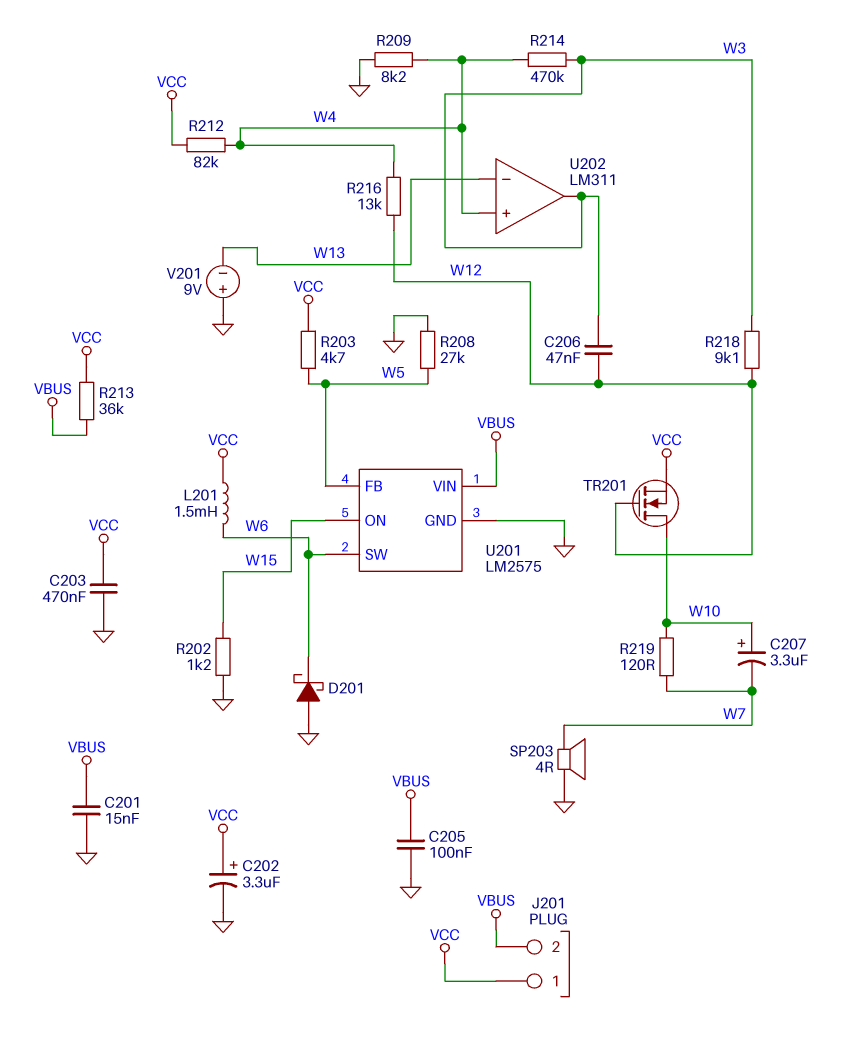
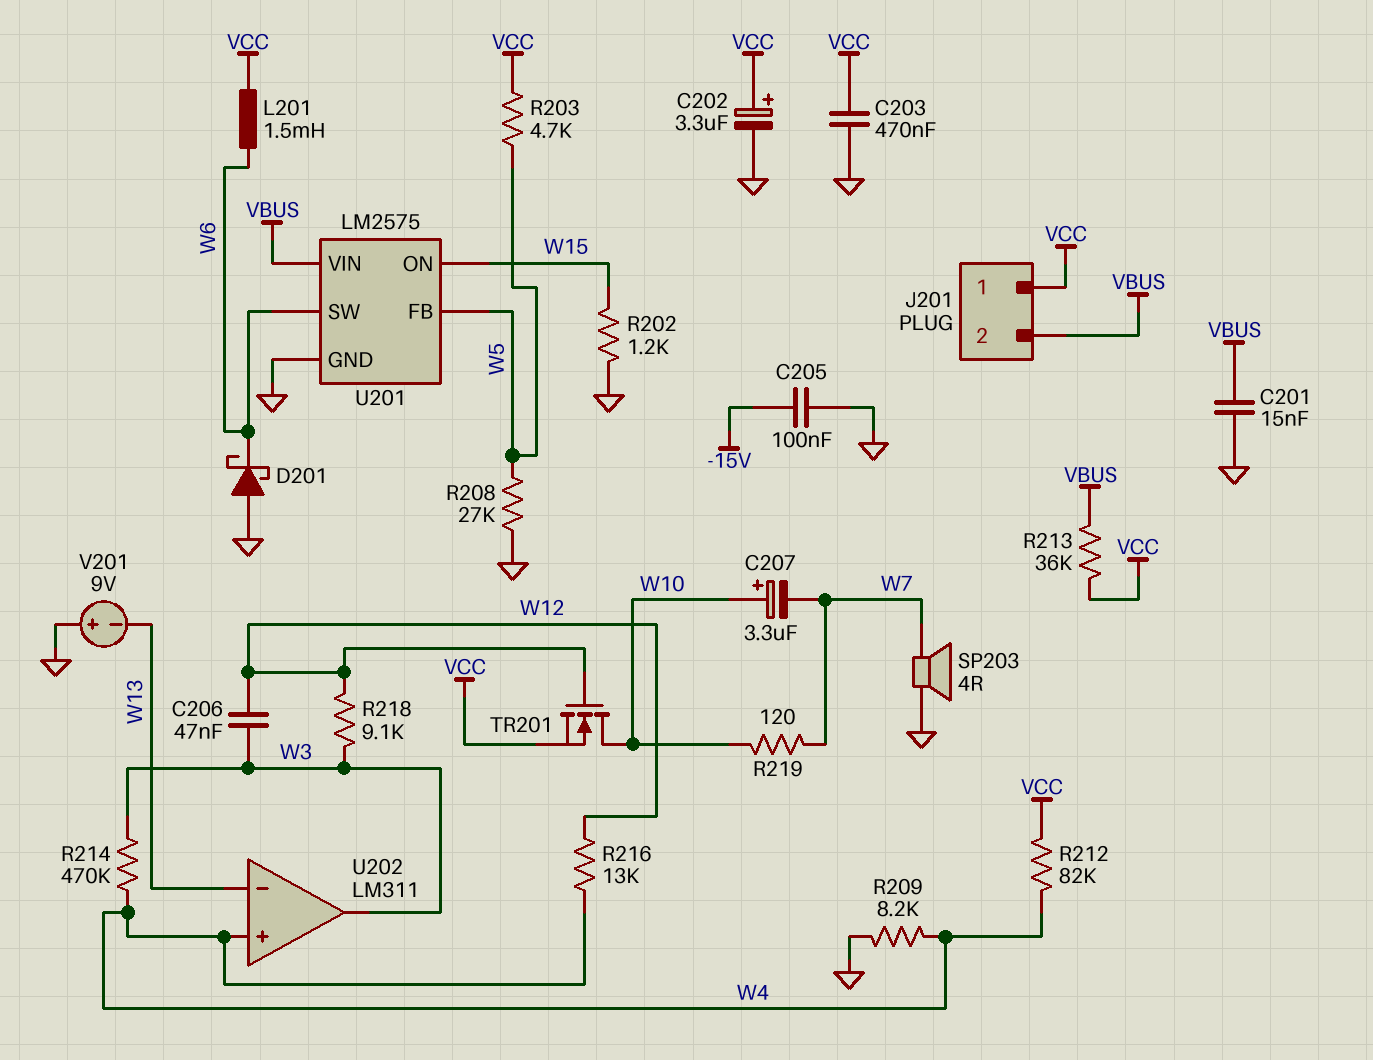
C205: 100nF (GND, VBUS) -> 100nF (-15V, GND)

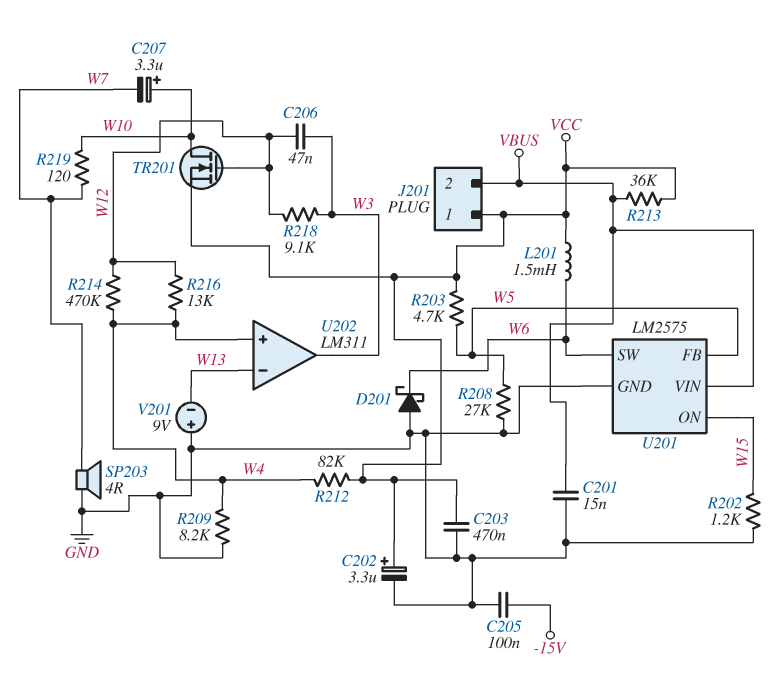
R214: 470k (W3, W4) -> 470k (W4, W12)

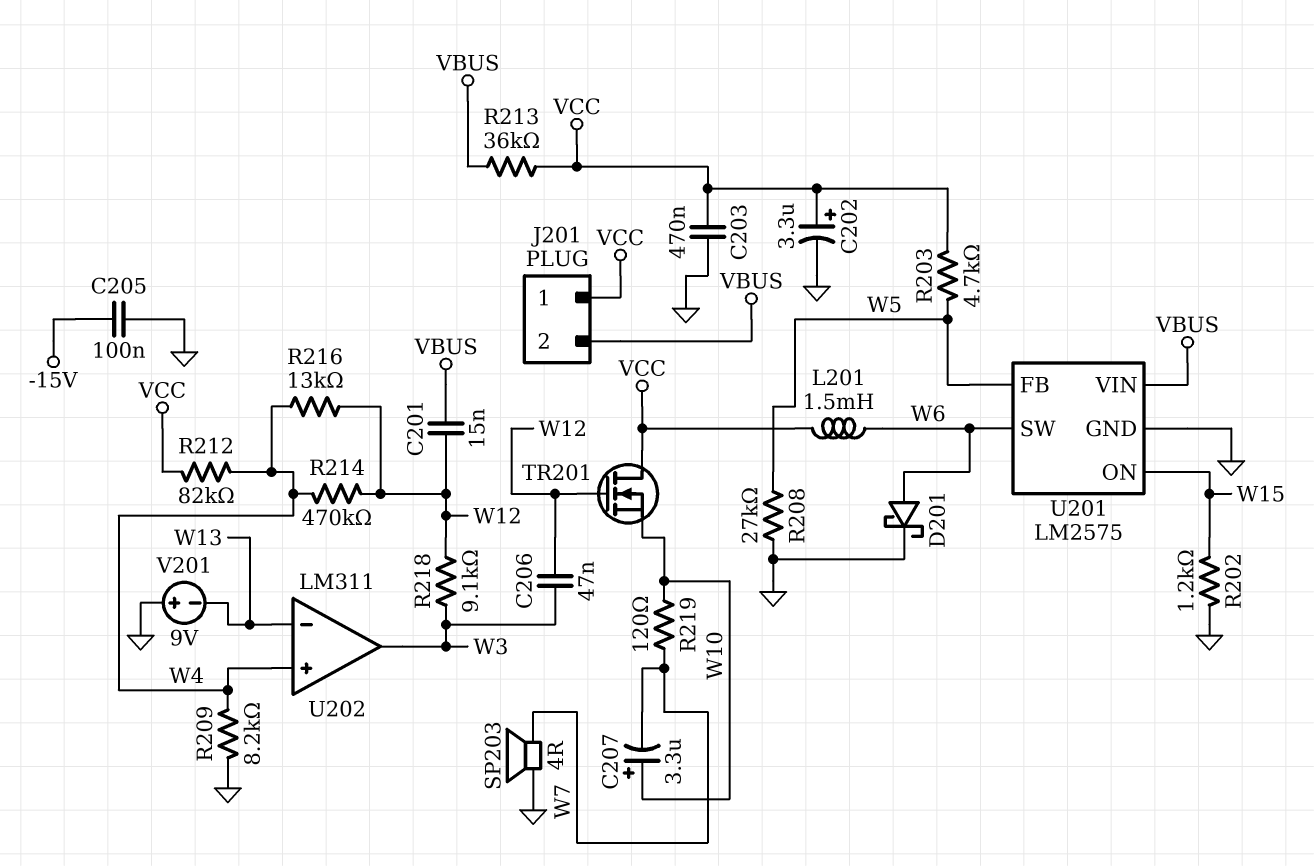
C201: 15nF (GND, VBUS) -> 15nF (VBUS, W12)
D201: schottky (A GND, K W6) -> schottky (A W6, K GND)
TR201: NMOS (G W12, D W10, S VCC) -> NMOS (G W12, D VCC, S W10)

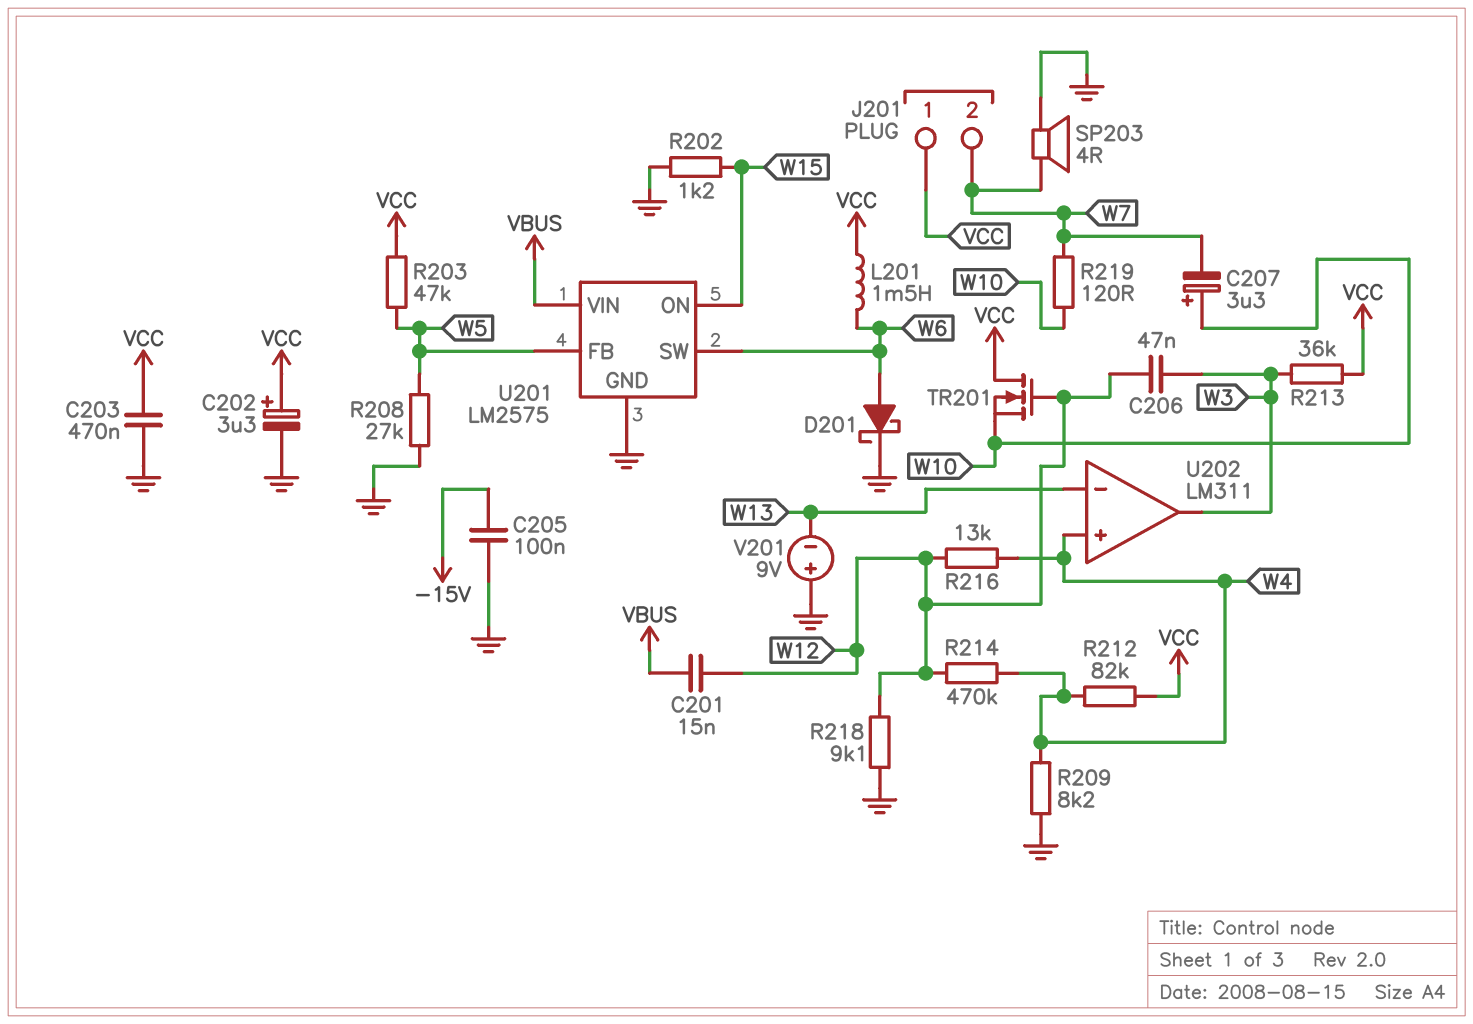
J201 pin 2: VBUS -> W7
R203: 4.7k (VCC, W5) -> 47k (VCC, W5)
R213: 36k (VBUS, VCC) -> 36k (VCC, W3)
R218: 9.1k (W3, W12) -> 9.1k (GND, W12)

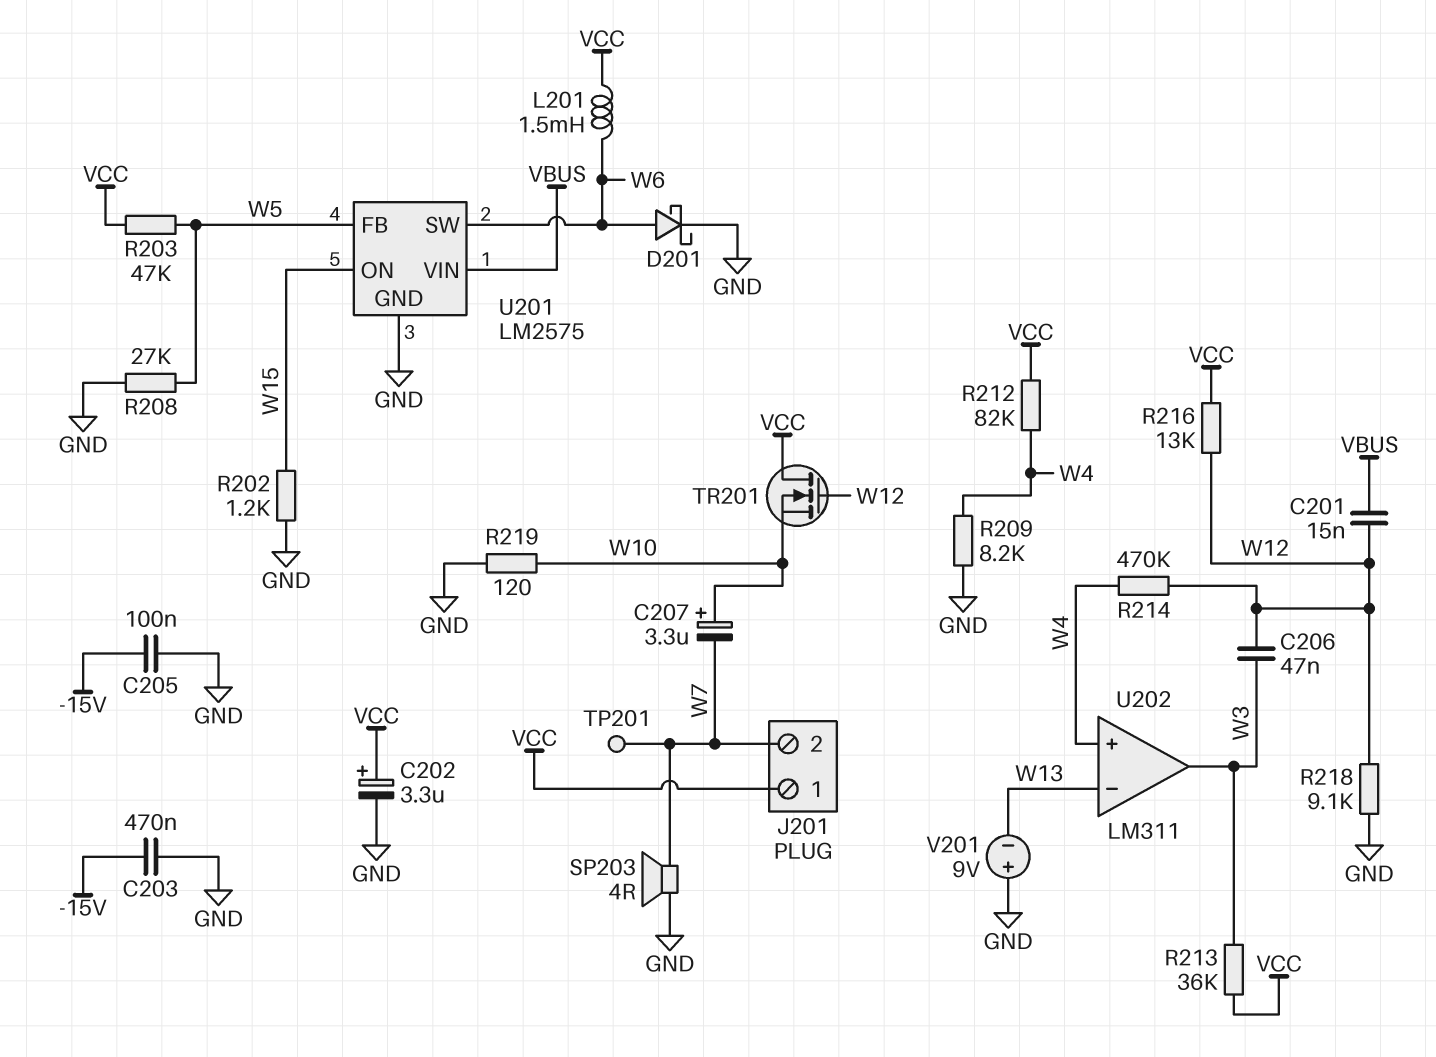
C203: 470nF (GND, VCC) -> 470nF (-15V, GND)
R216: 13k (W4, W12) -> 13k (VCC, W12)
R219: 120 (W7, W10) -> 120 (GND, W10)
TP201: none -> test point (W7)

